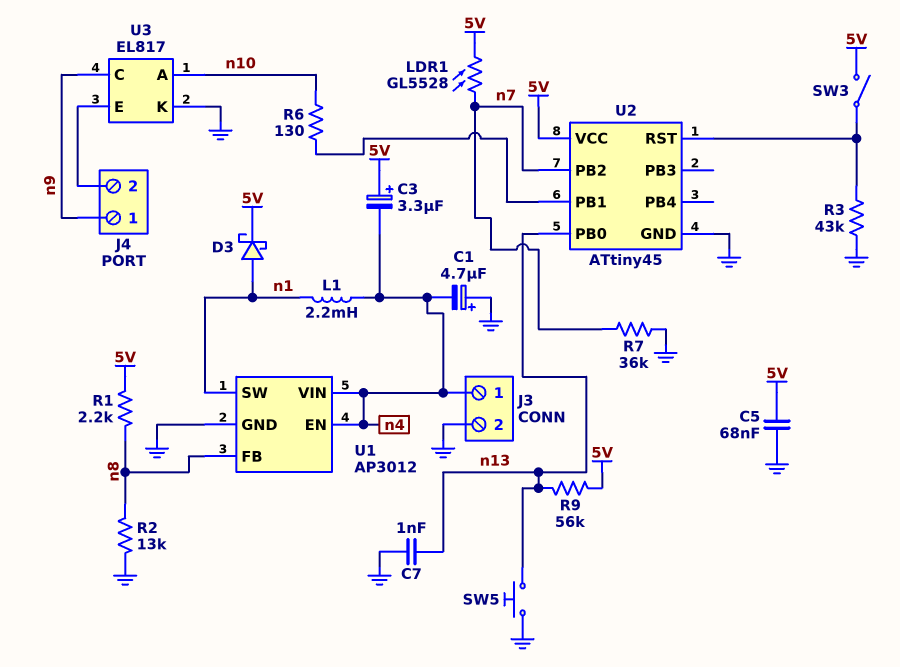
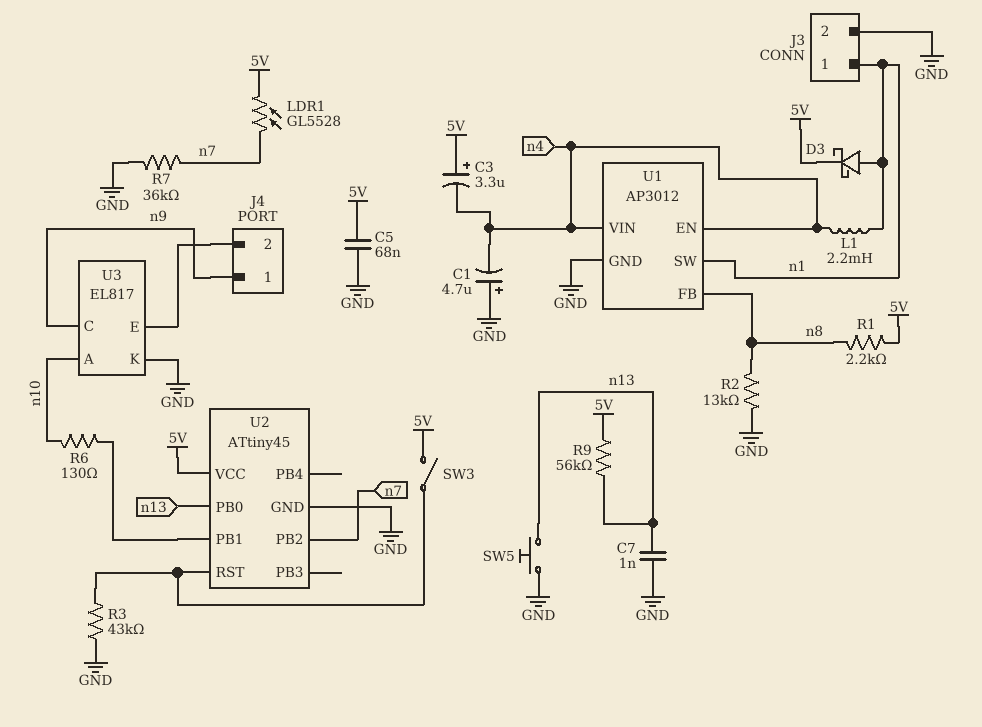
J3 pin 1: n4 -> n1

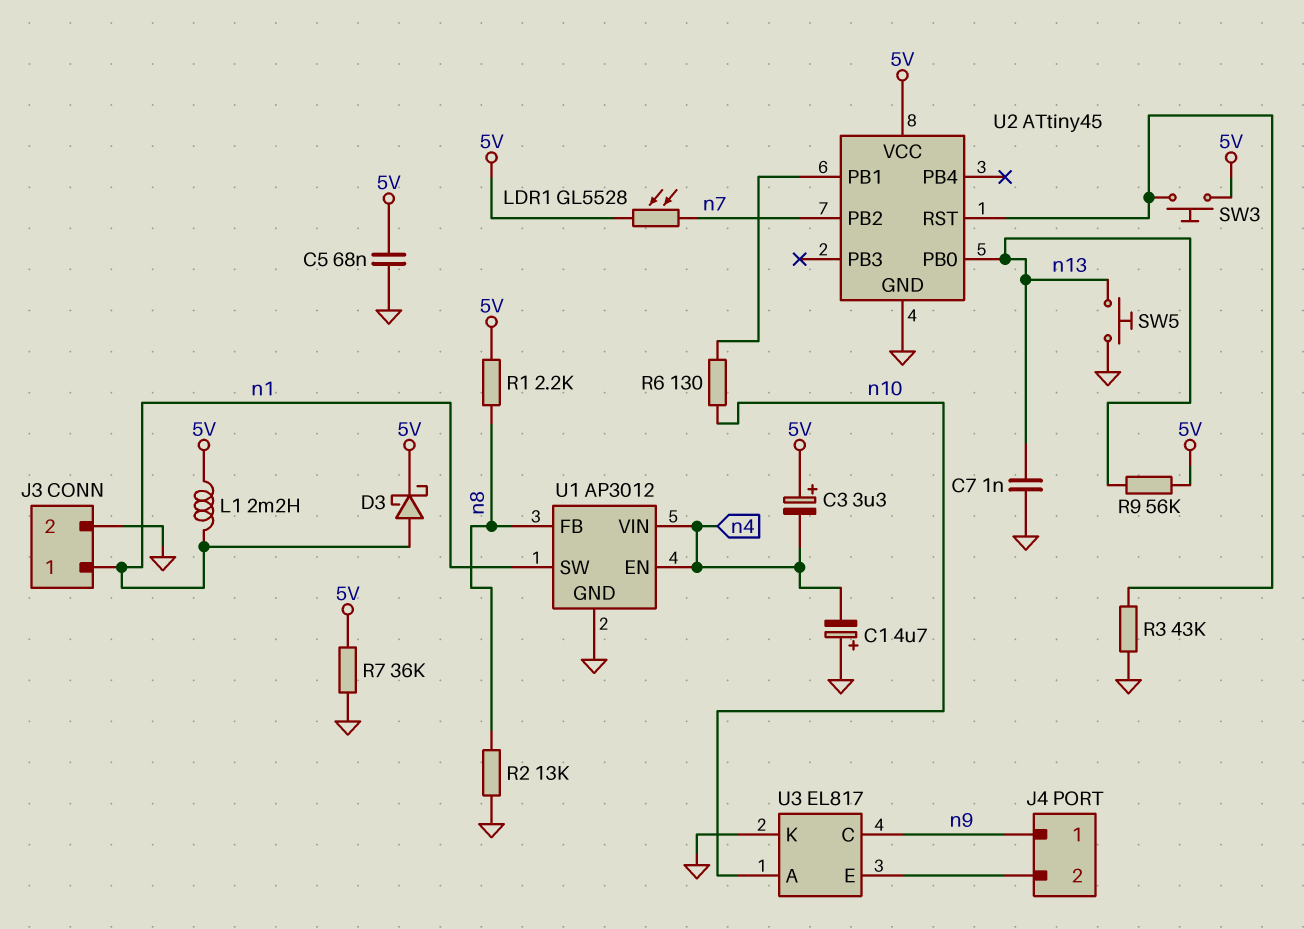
L1: 2.2mH (n1, n4) -> 2.2mH (5V, n1)
R7: 36k (GND, n7) -> 36k (5V, GND)
SW3: switch (5V, U2/RST) -> button (5V, U2/RST)

